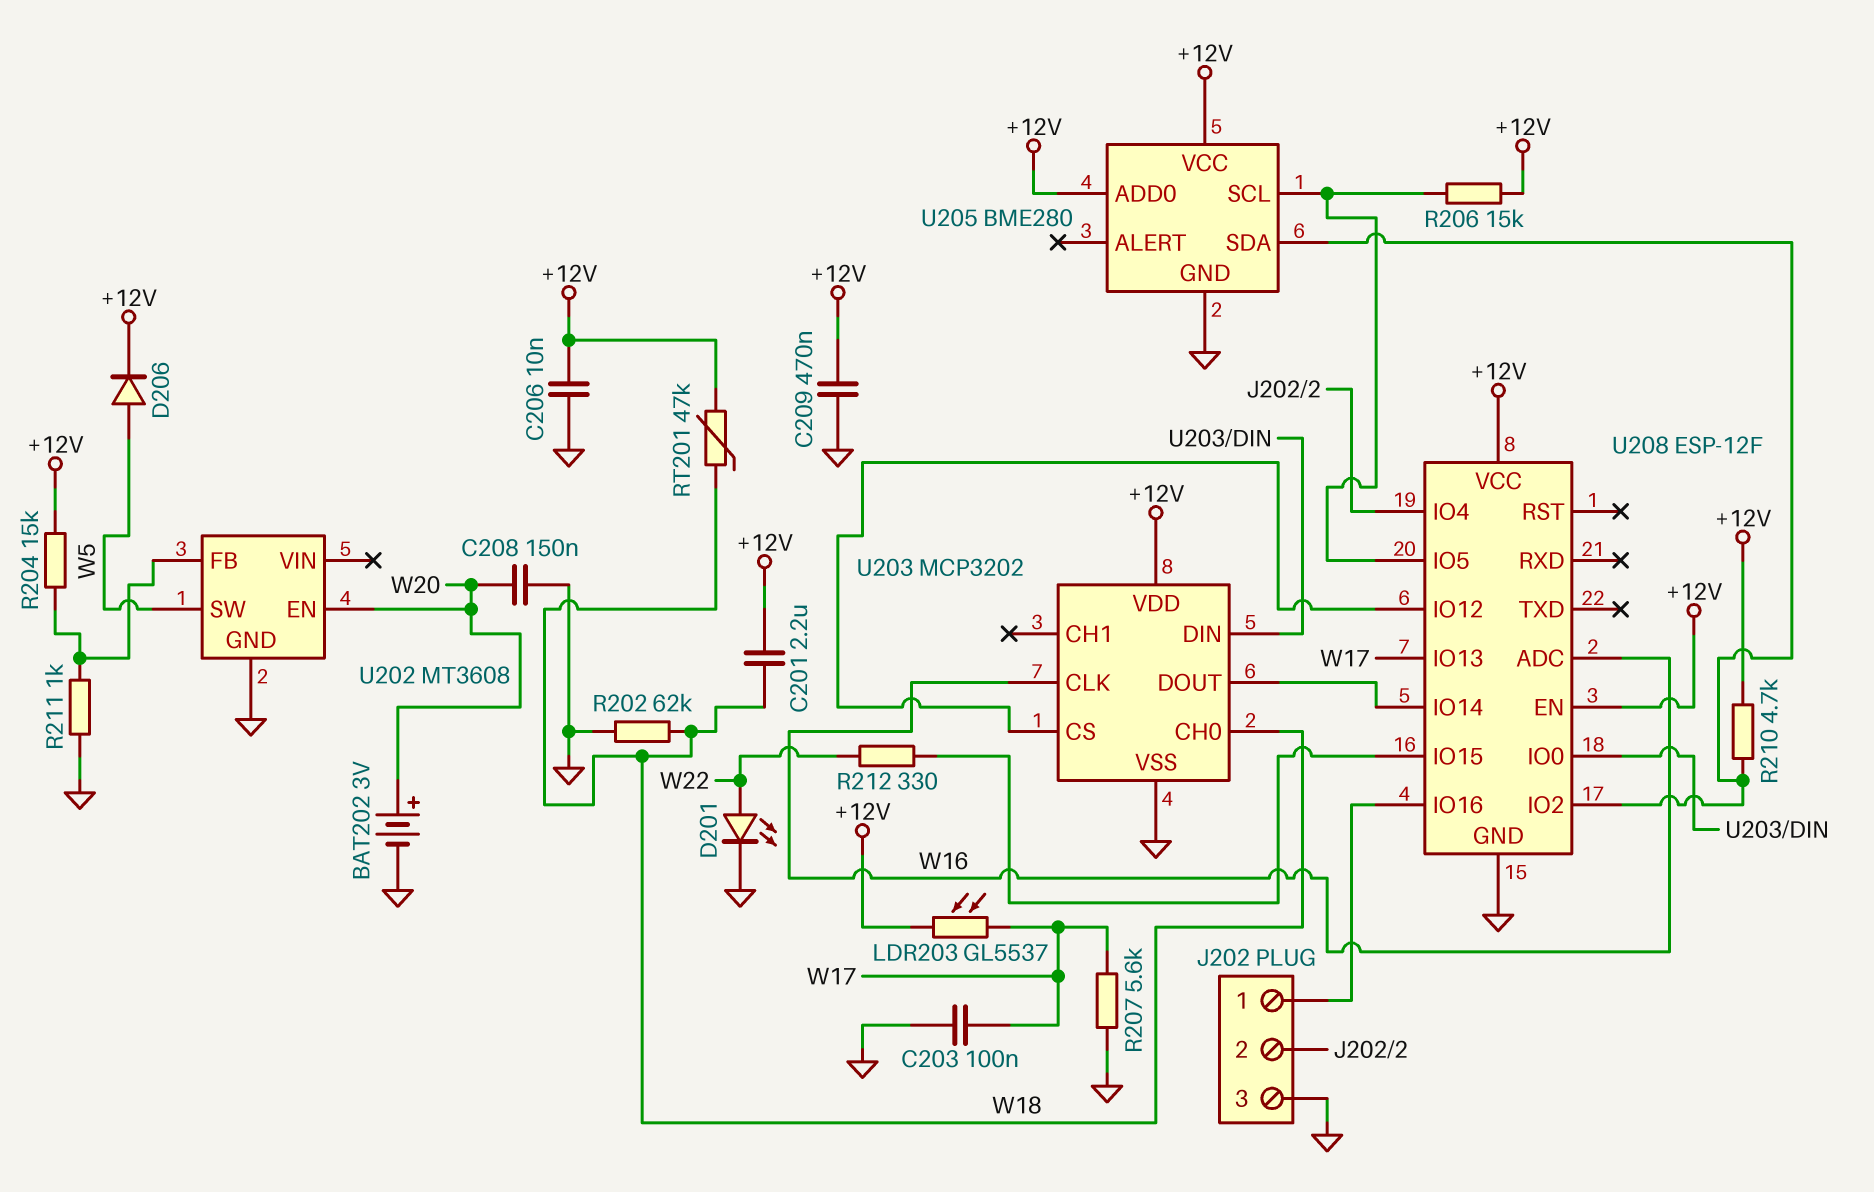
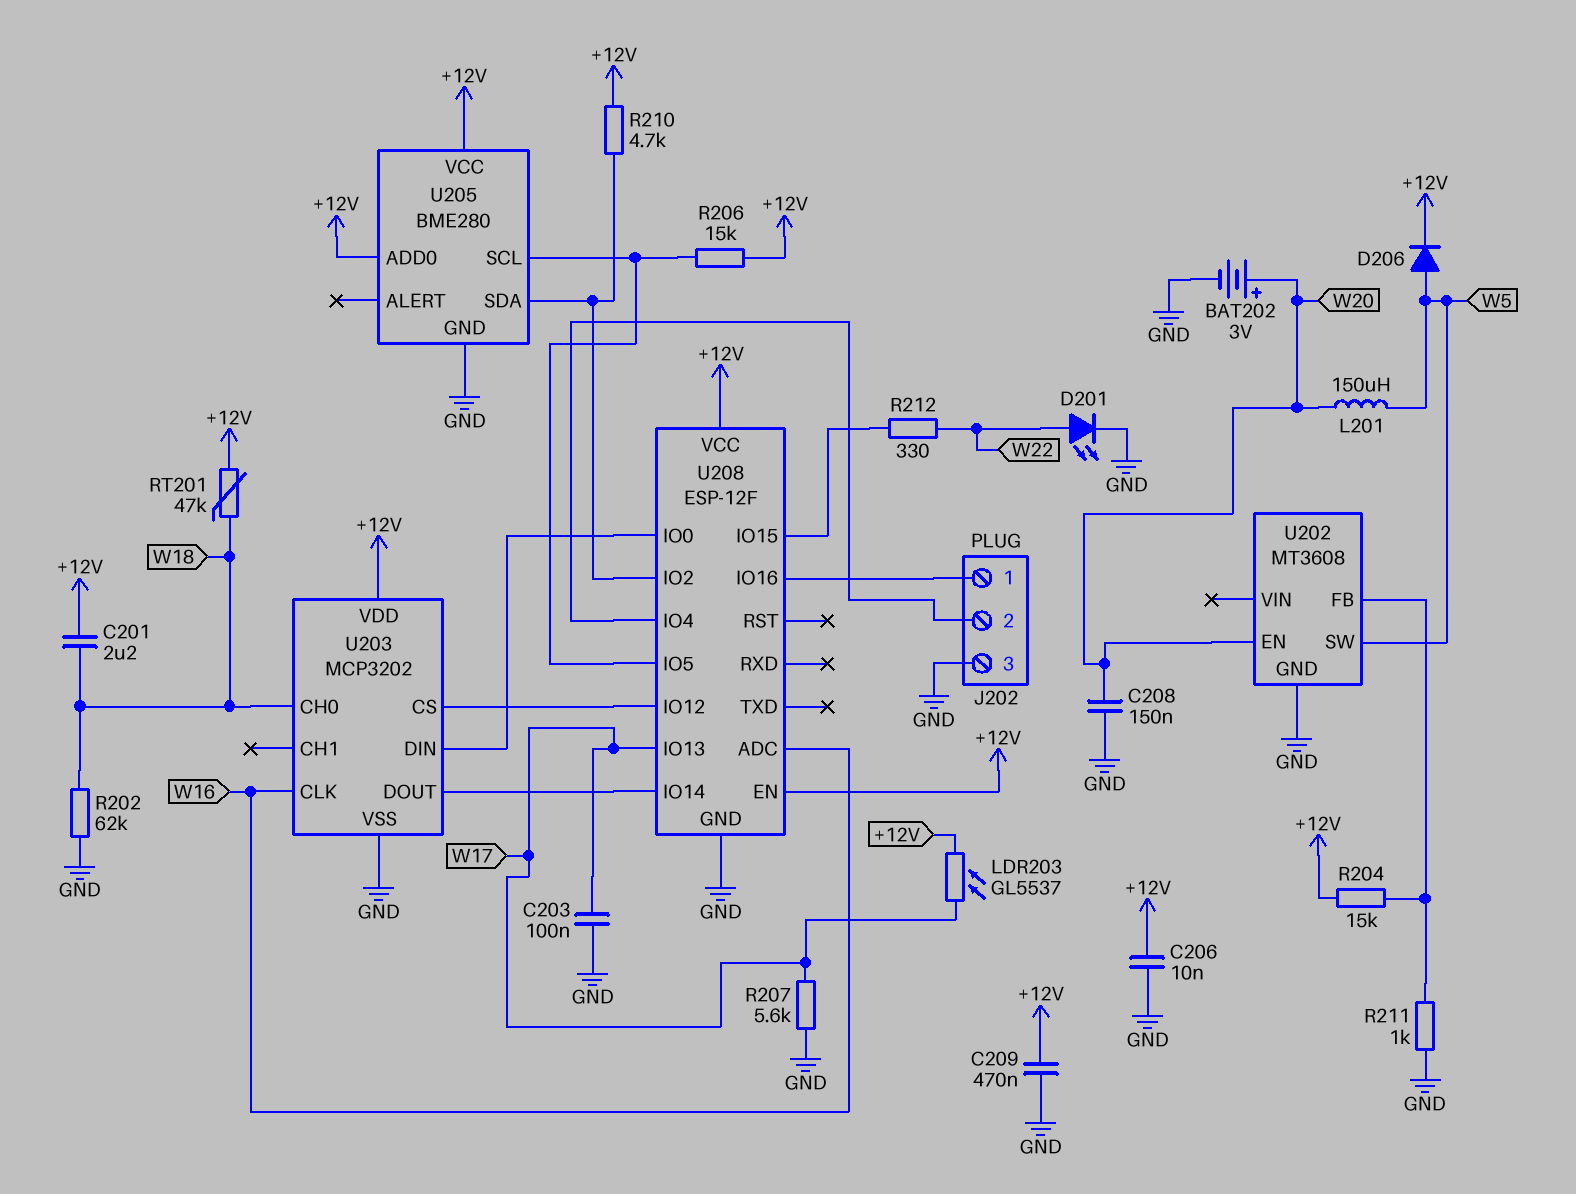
L201: none -> 150uH (W5, W20)

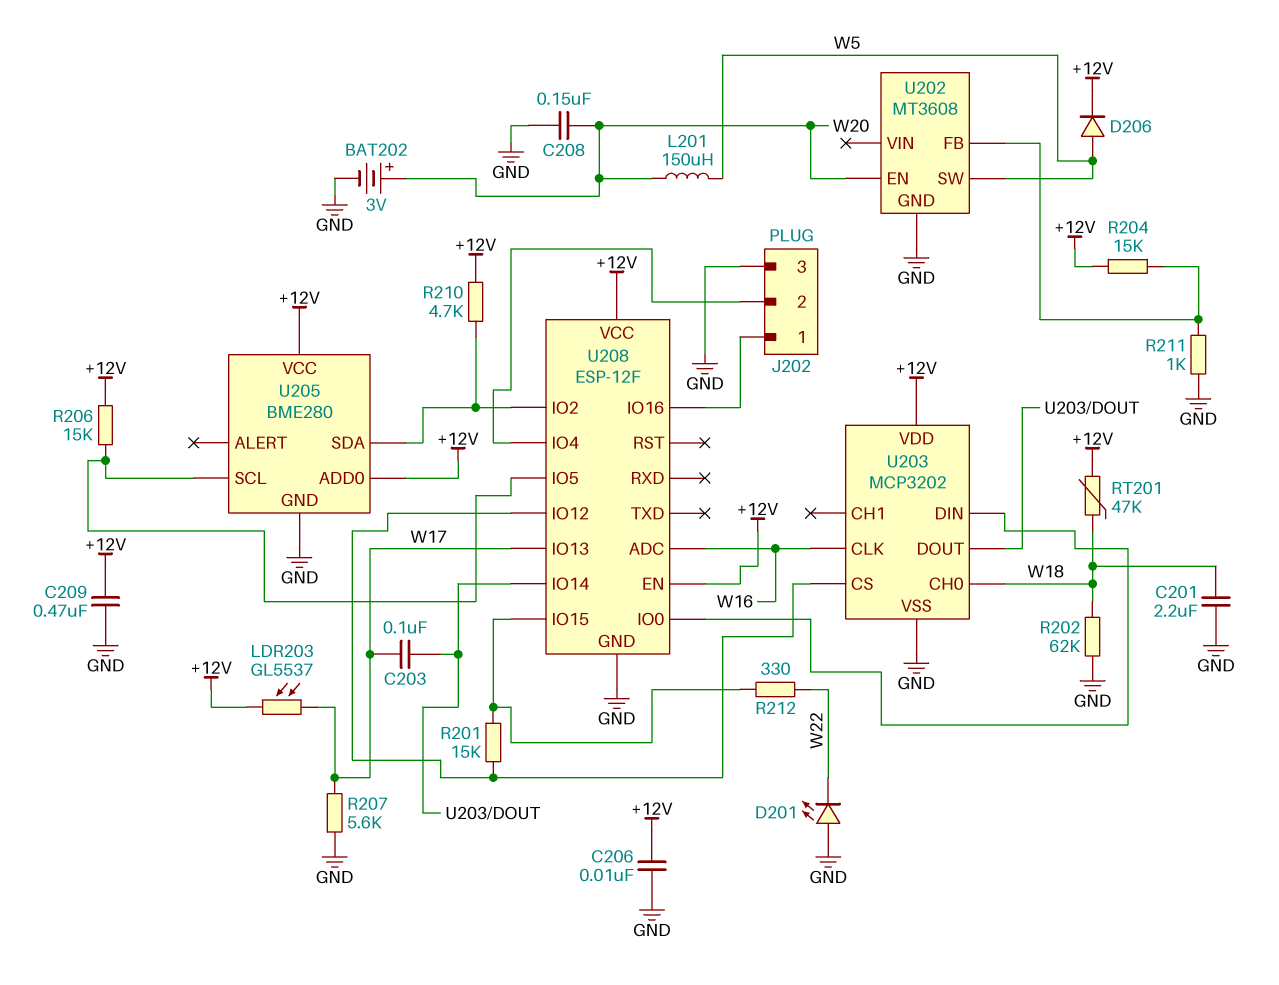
C201: 2.2uF (+12V, W18) -> 2.2uF (GND, W18)
C203: 100nF (GND, W17) -> 100nF (U203/DOUT, W17)
D201: LED (A W22, K GND) -> LED (A GND, K W22)
R201: none -> 15k (U203/CS, U208/IO15)

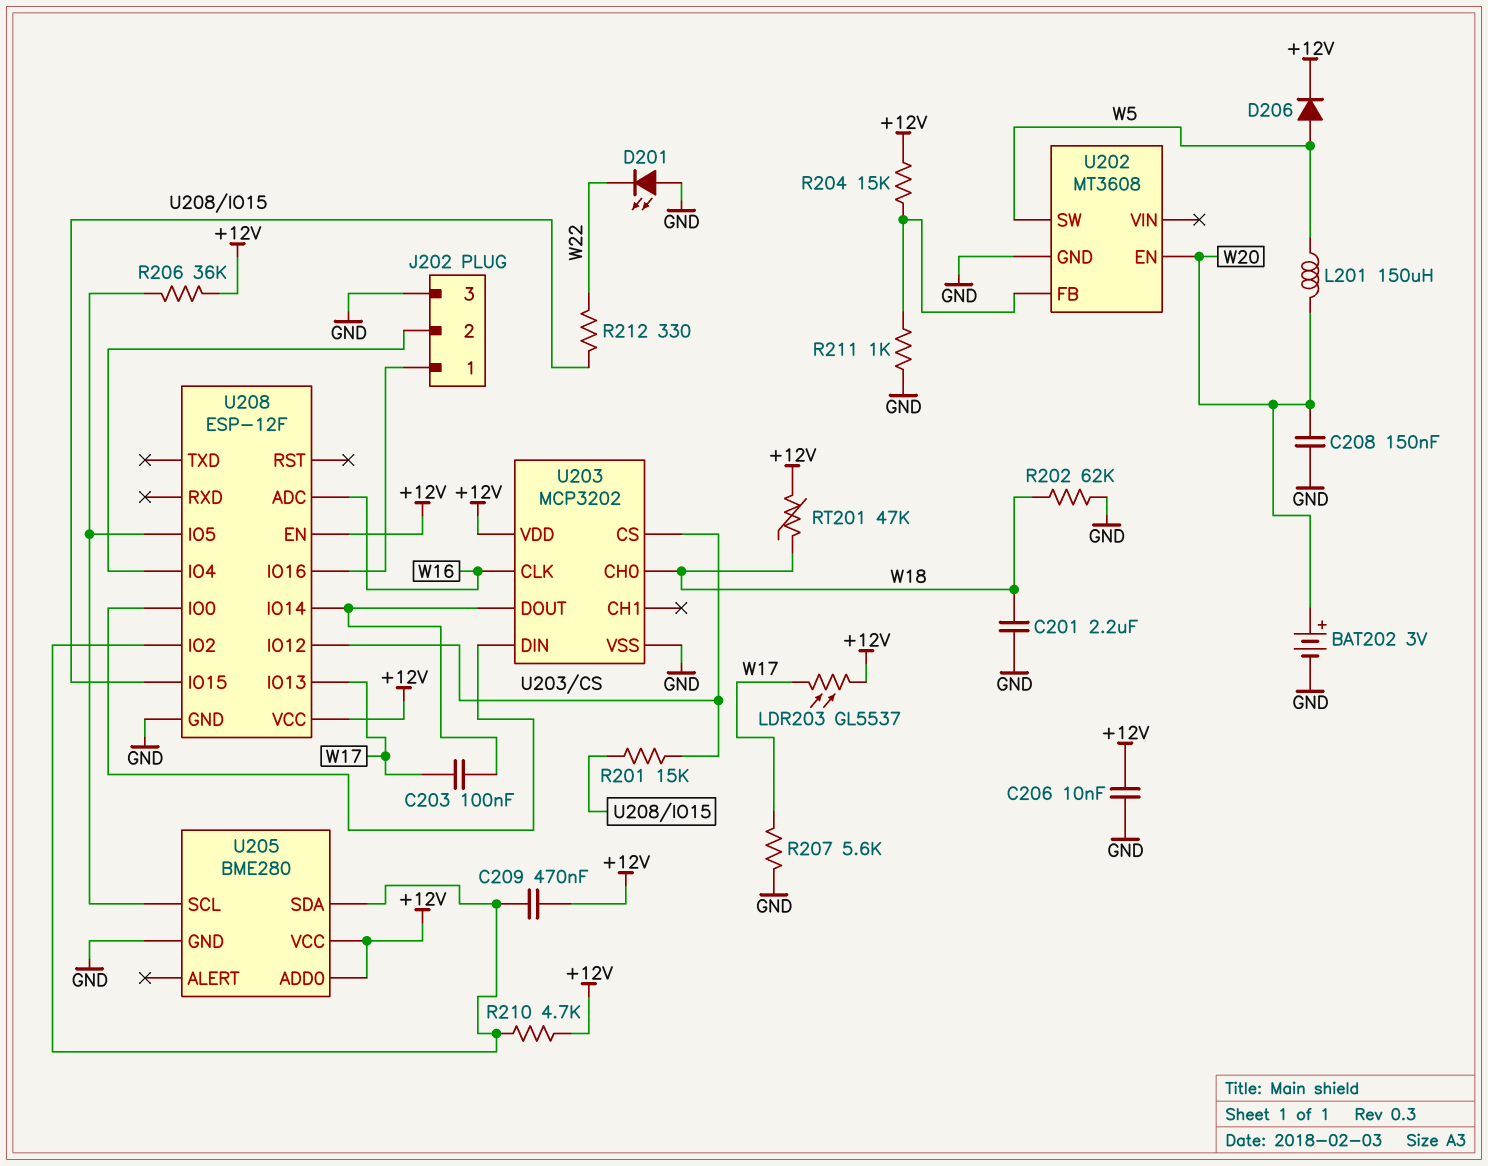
C209: 470nF (+12V, GND) -> 470nF (+12V, U205/SDA)
R206: 15k (+12V, U205/SCL) -> 36k (+12V, U205/SCL)

